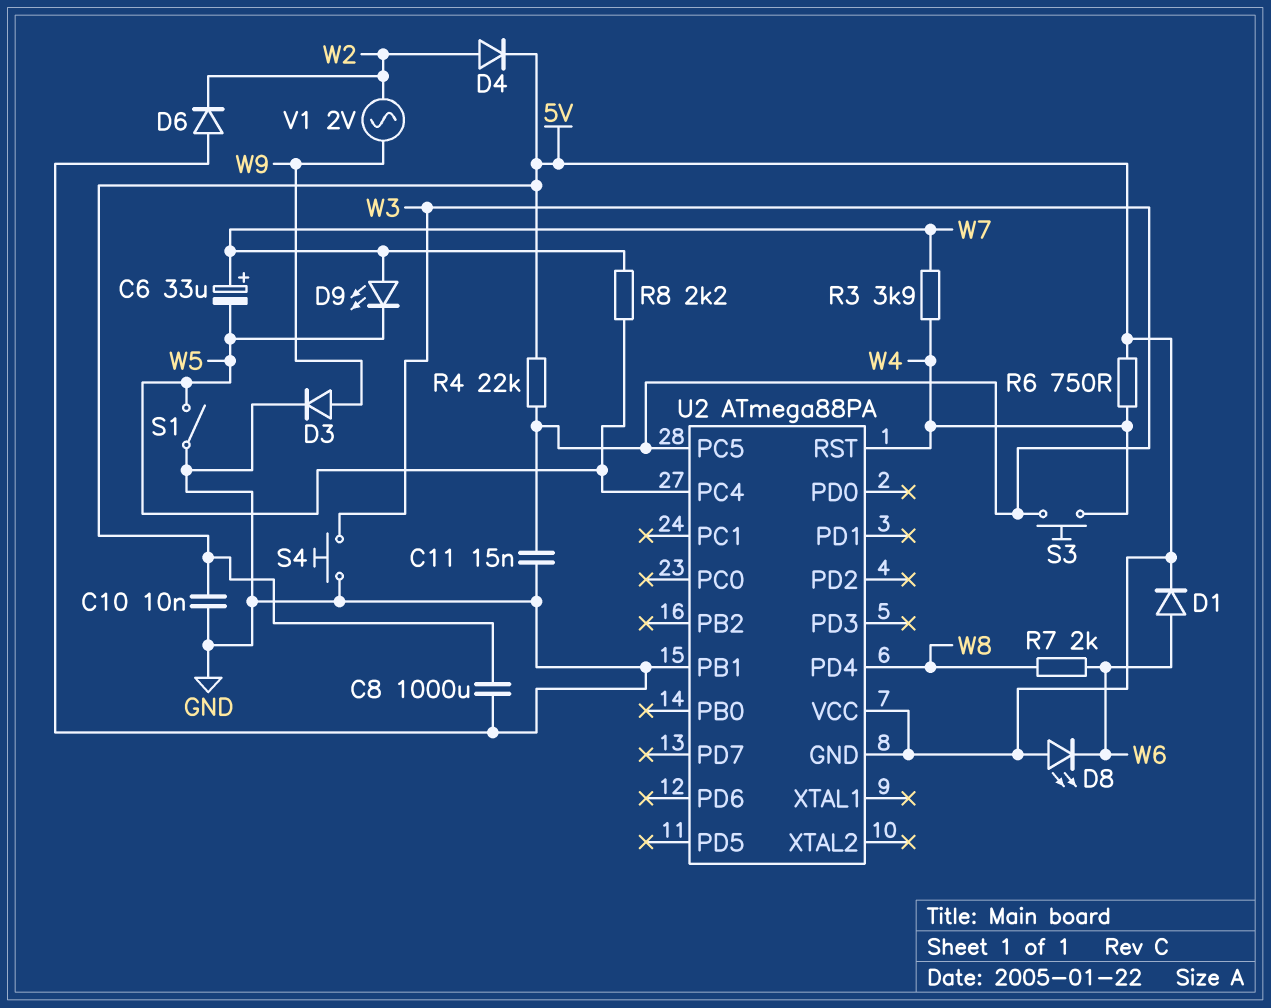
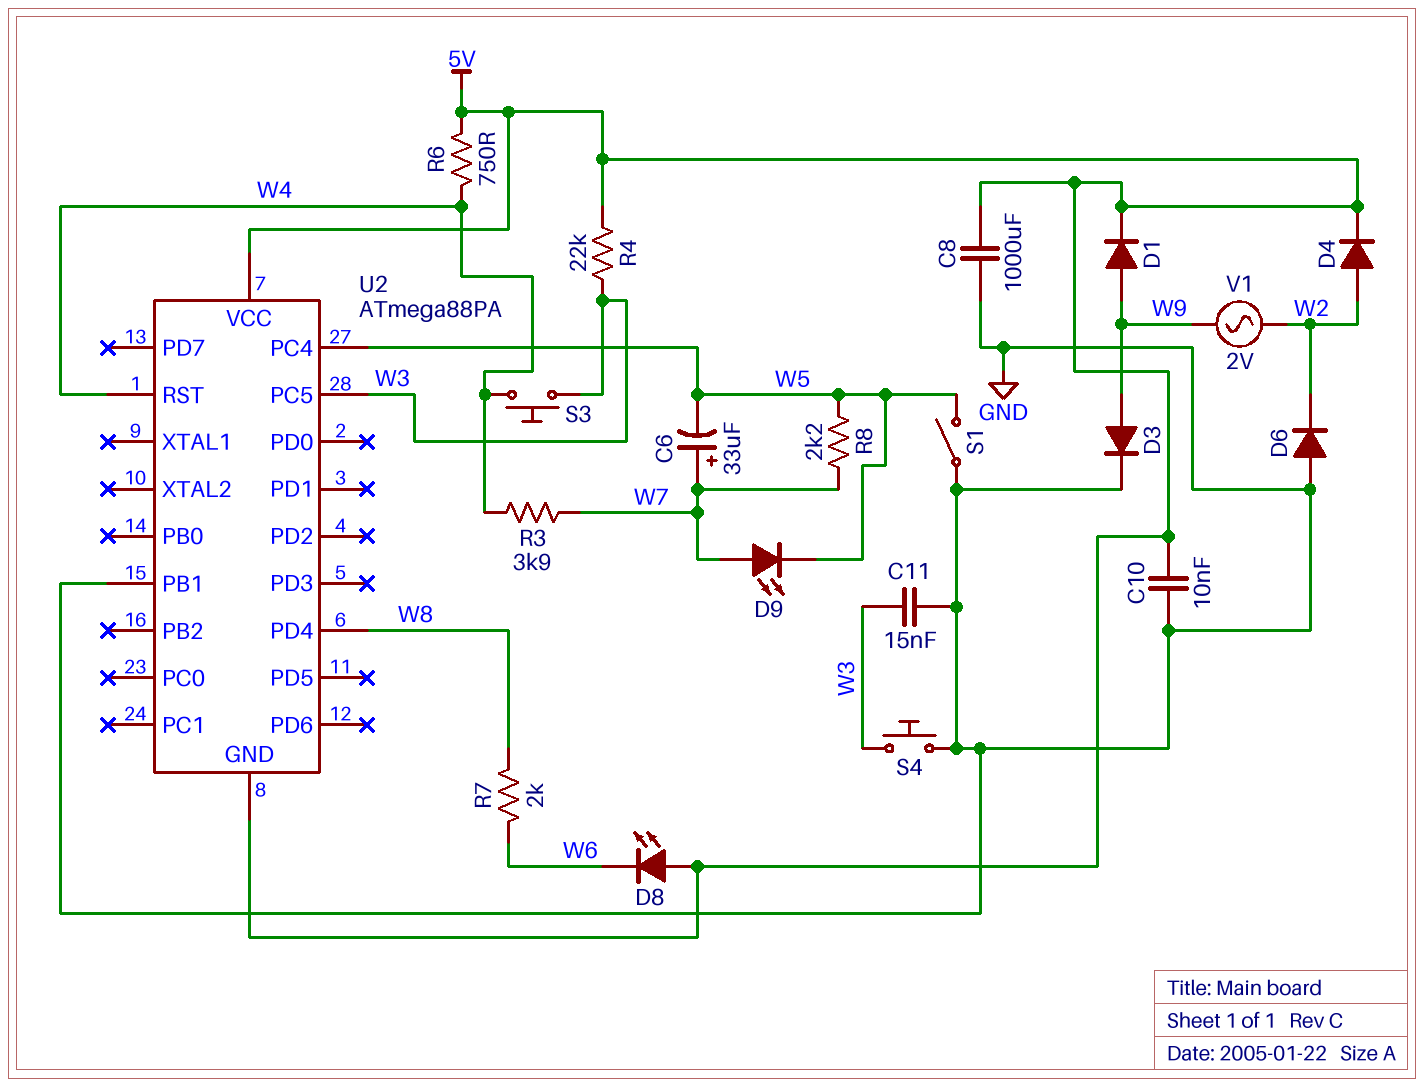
D1: diode (A W6, K 5V) -> diode (A W9, K 5V)

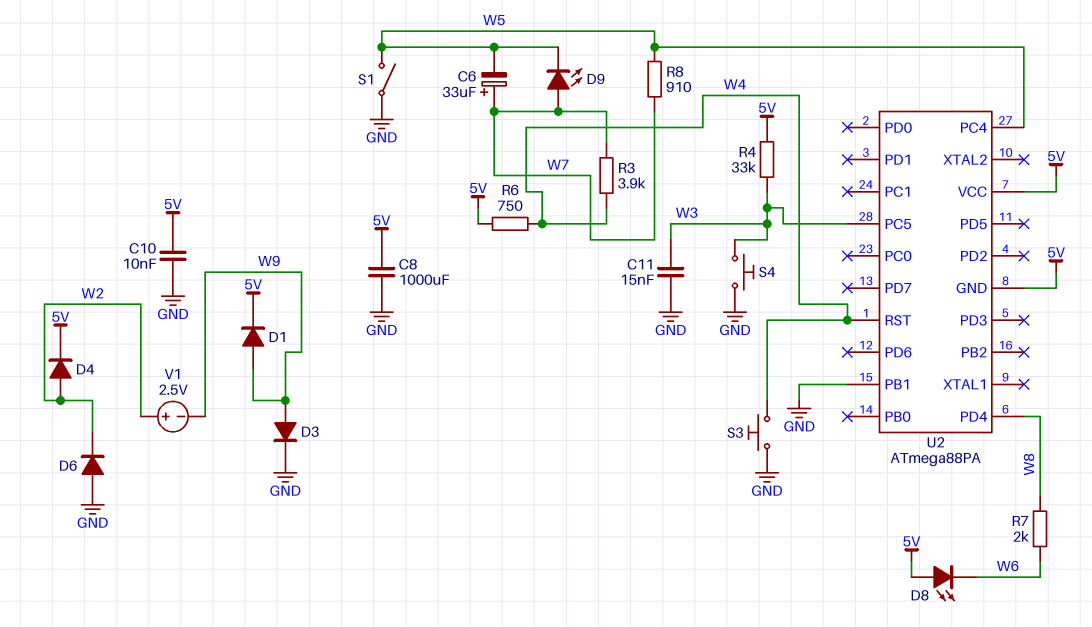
R4: 22k (5V, W3) -> 33k (5V, W3)
R8: 2.2k (W5, W7) -> 910 (W5, W7)
S3: button (W3, W4) -> button (GND, W4)
V1: AC 2V (W2, W9) -> 2.5V (plus W2, minus W9)

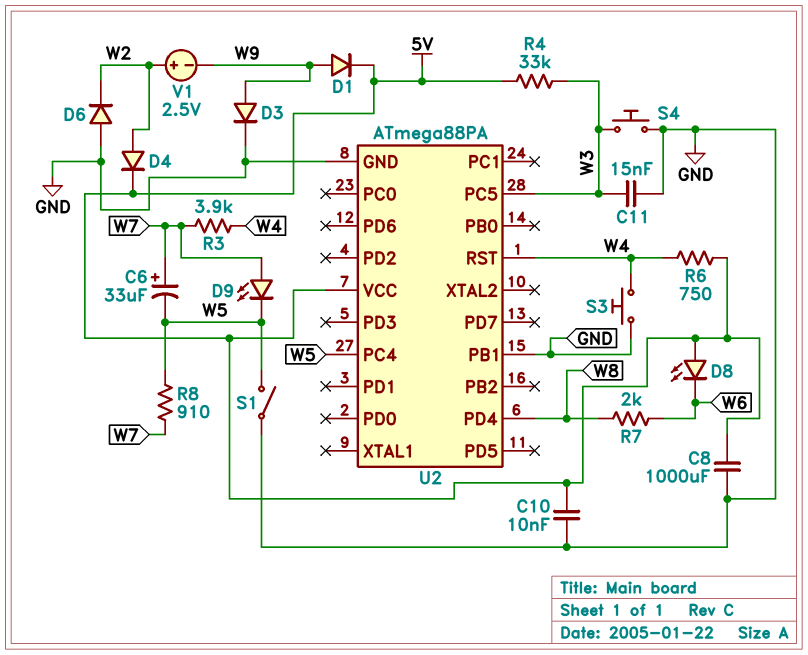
U2 pin GND: 5V -> GND

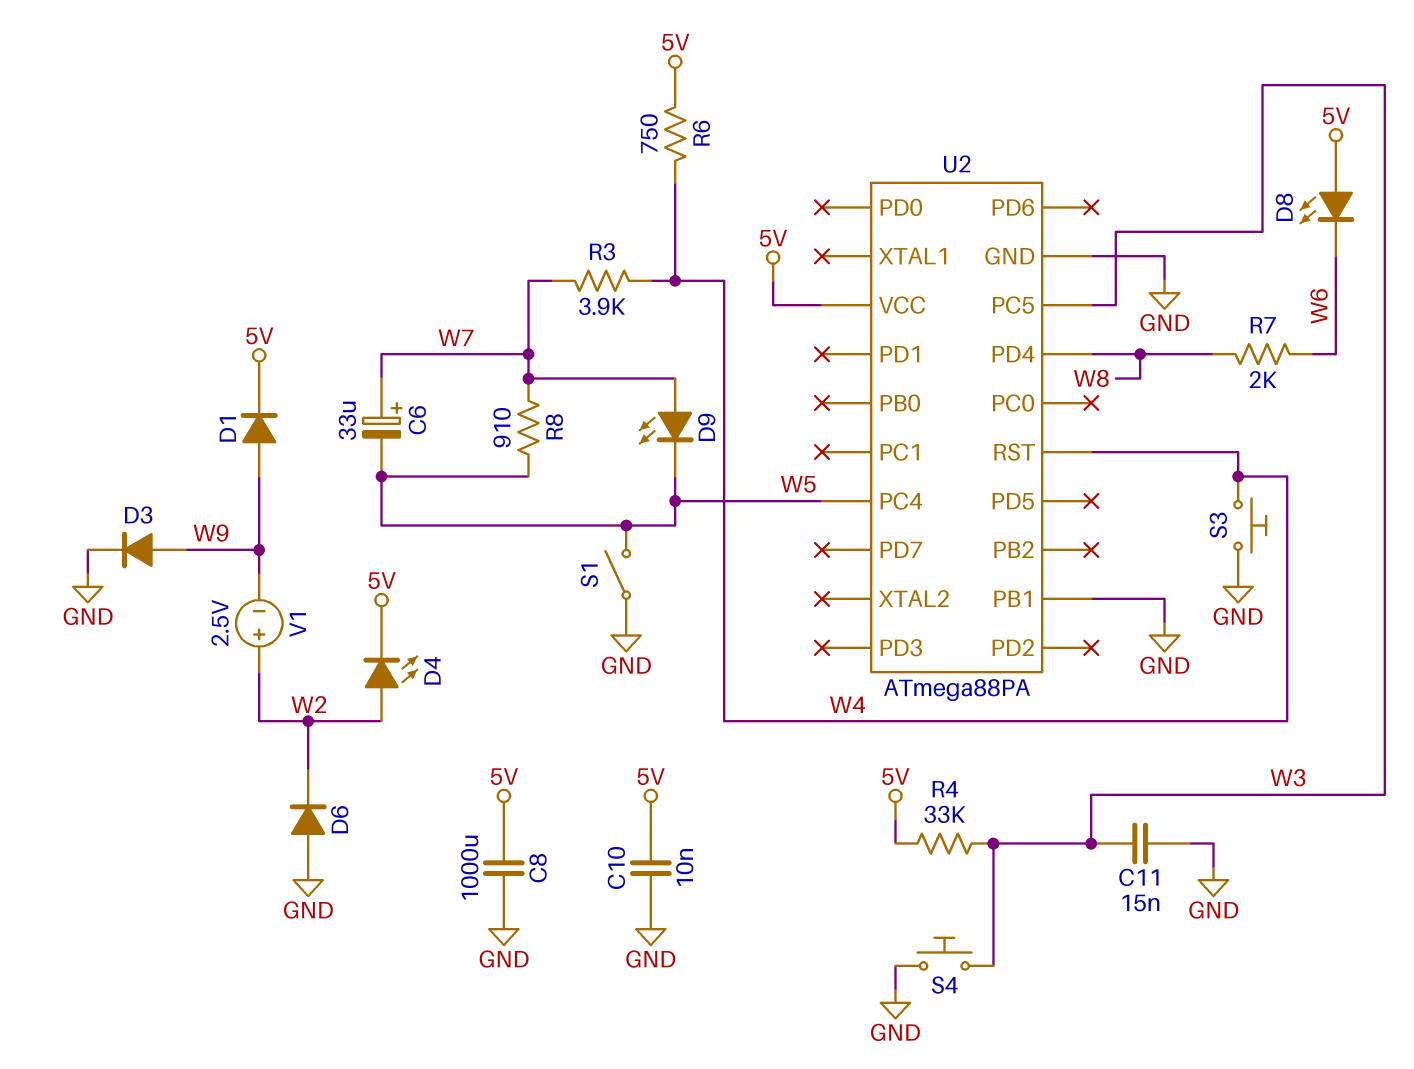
D4: diode (A W2, K 5V) -> LED (A W2, K 5V)

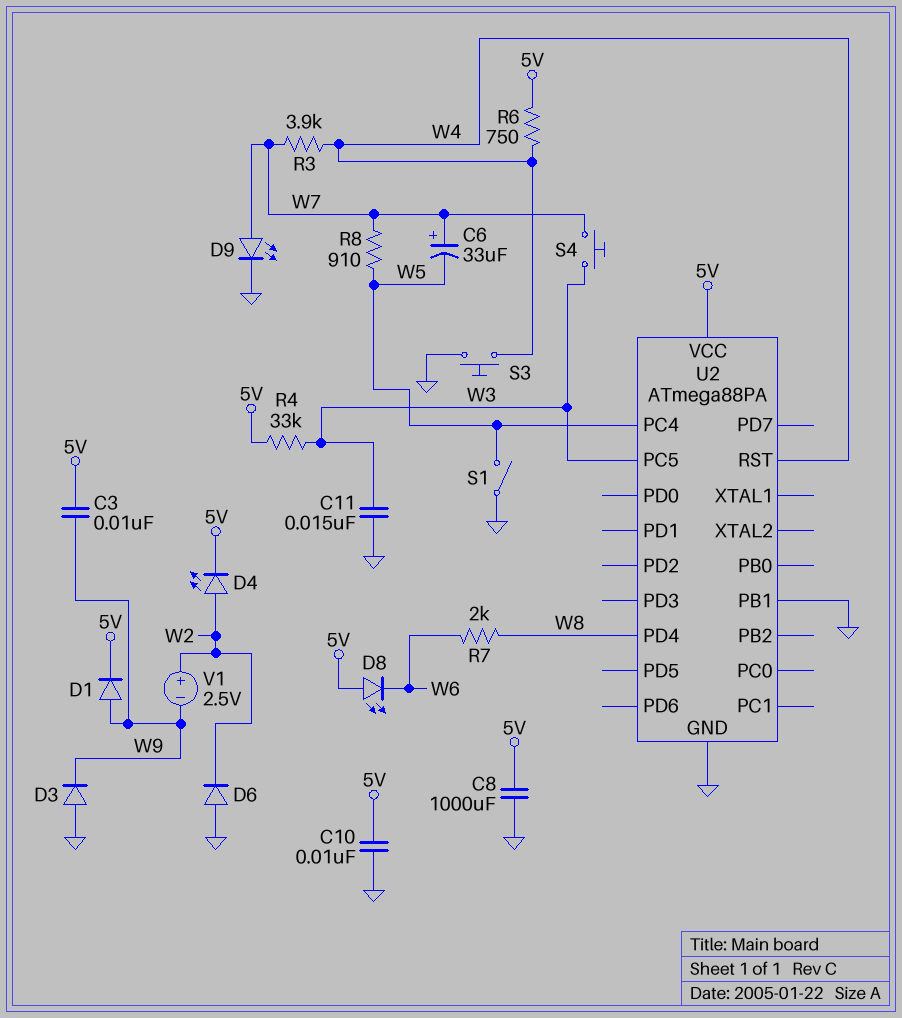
C3: none -> 10nF (5V, W9)
D3: diode (A W9, K GND) -> diode (A GND, K W9)
D9: LED (A W7, K W5) -> LED (A W7, K GND)
S4: button (GND, W3) -> button (W3, W7)

